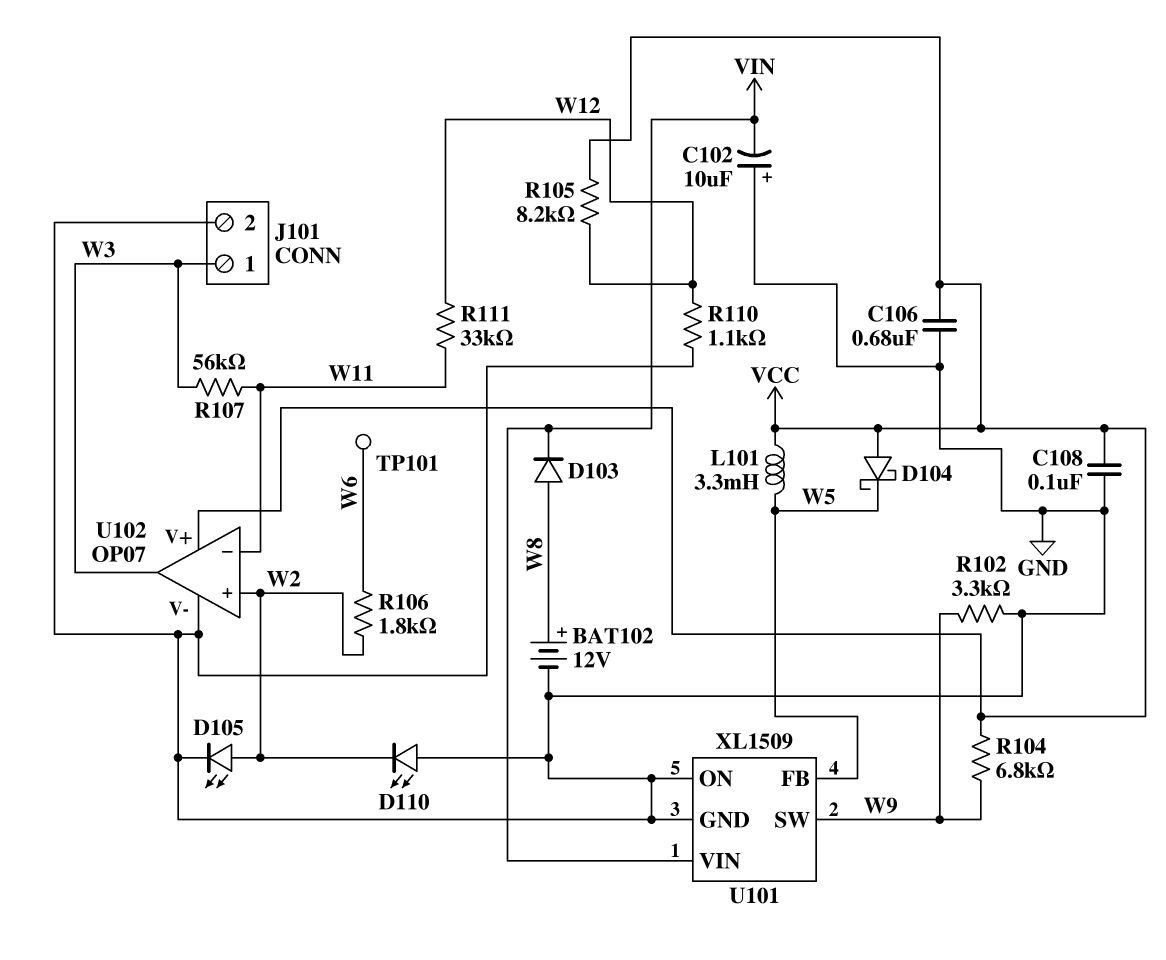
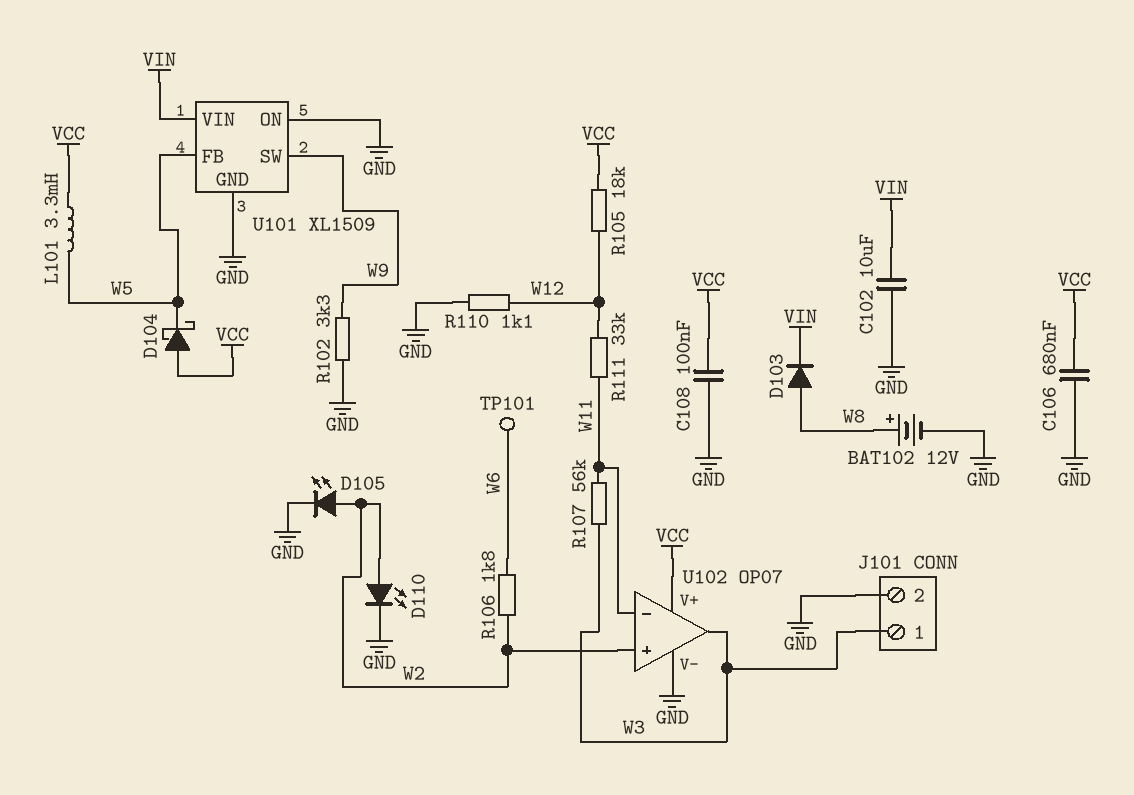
C102: 10uF (plus GND, minus VIN) -> 10uF (GND, VIN)
D110: LED (A GND, K W2) -> LED (A W2, K GND)
R104: 6.8k (VCC, W9) -> none
R105: 8.2k (VCC, W12) -> 18k (VCC, W12)

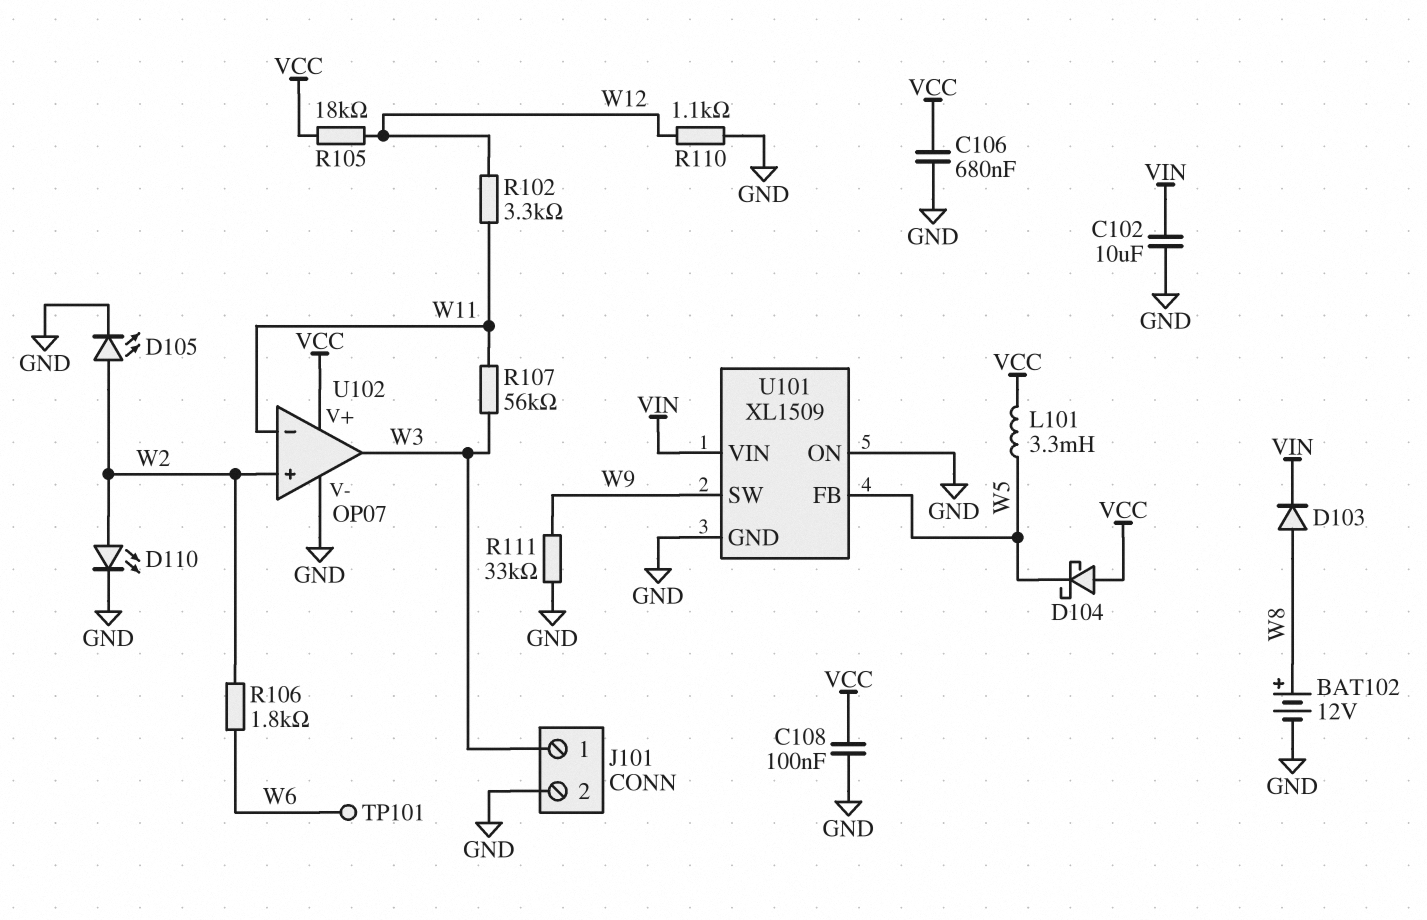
R102: 3.3k (GND, W9) -> 3.3k (W11, W12)
R111: 33k (W11, W12) -> 33k (GND, W9)

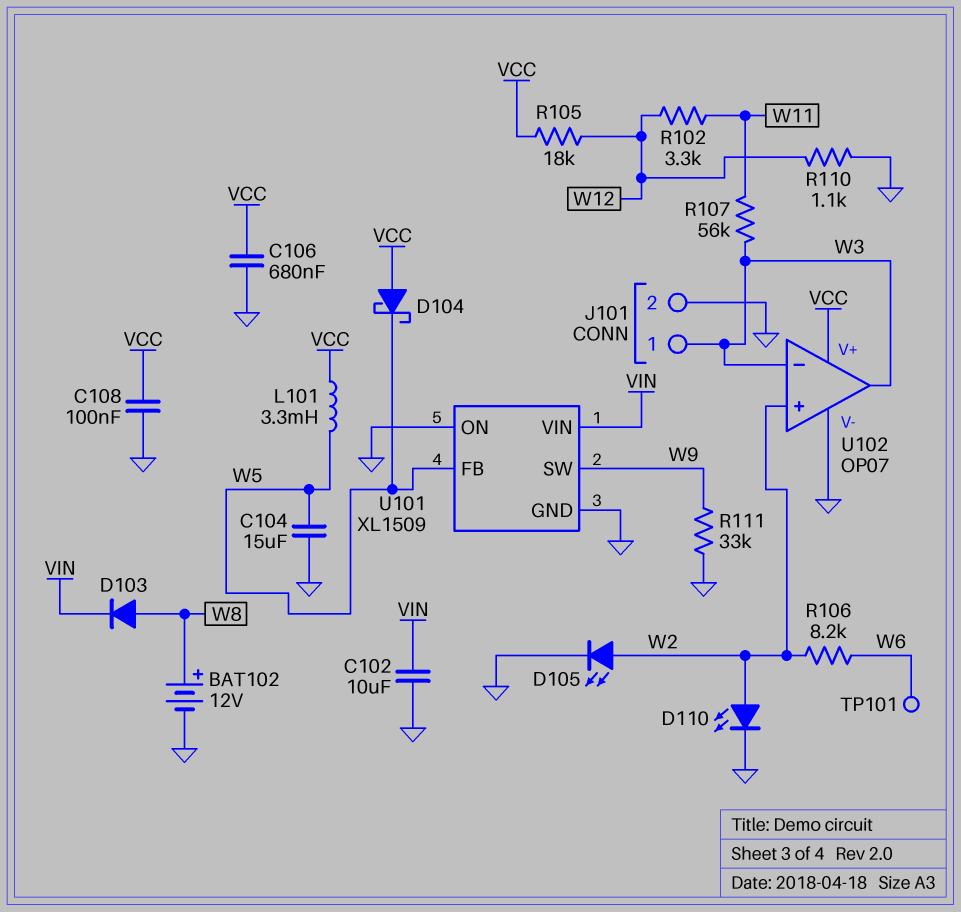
C104: none -> 15uF (GND, W5)
R106: 1.8k (W2, W6) -> 8.2k (W2, W6)
U102 pin in-: W11 -> W3

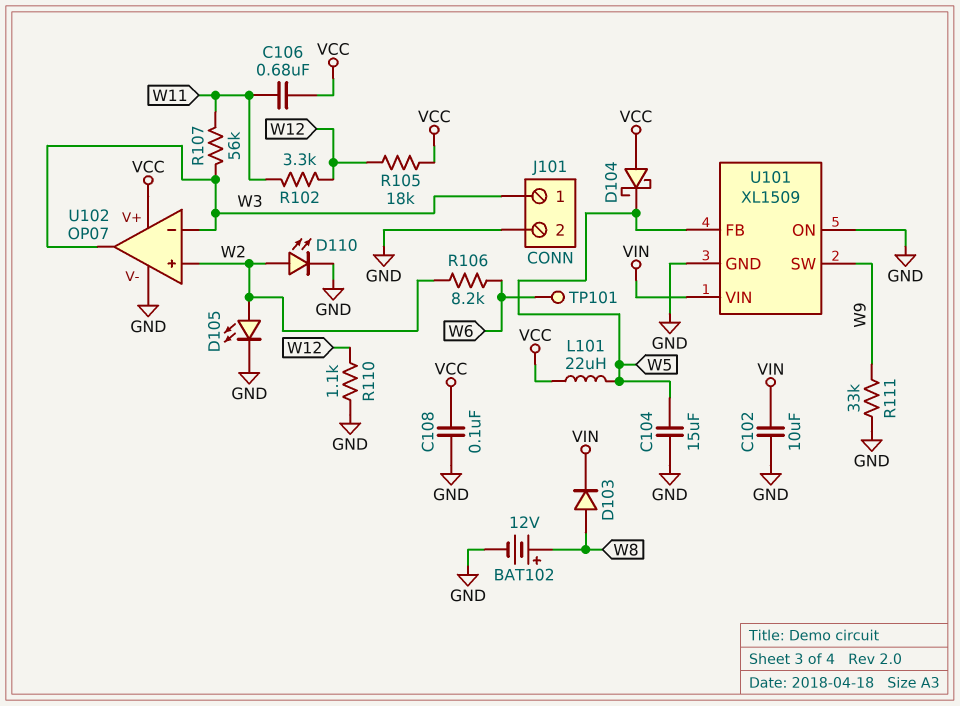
C106: 680nF (GND, VCC) -> 680nF (VCC, W11)
L101: 3.3mH (VCC, W5) -> 22uH (VCC, W5)

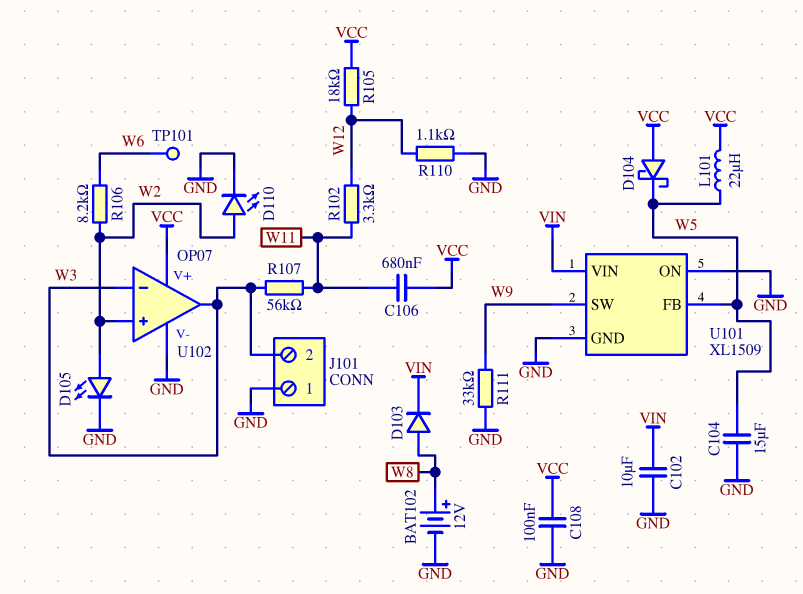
J101 pin 1: W3 -> GND
J101 pin 2: GND -> W3

